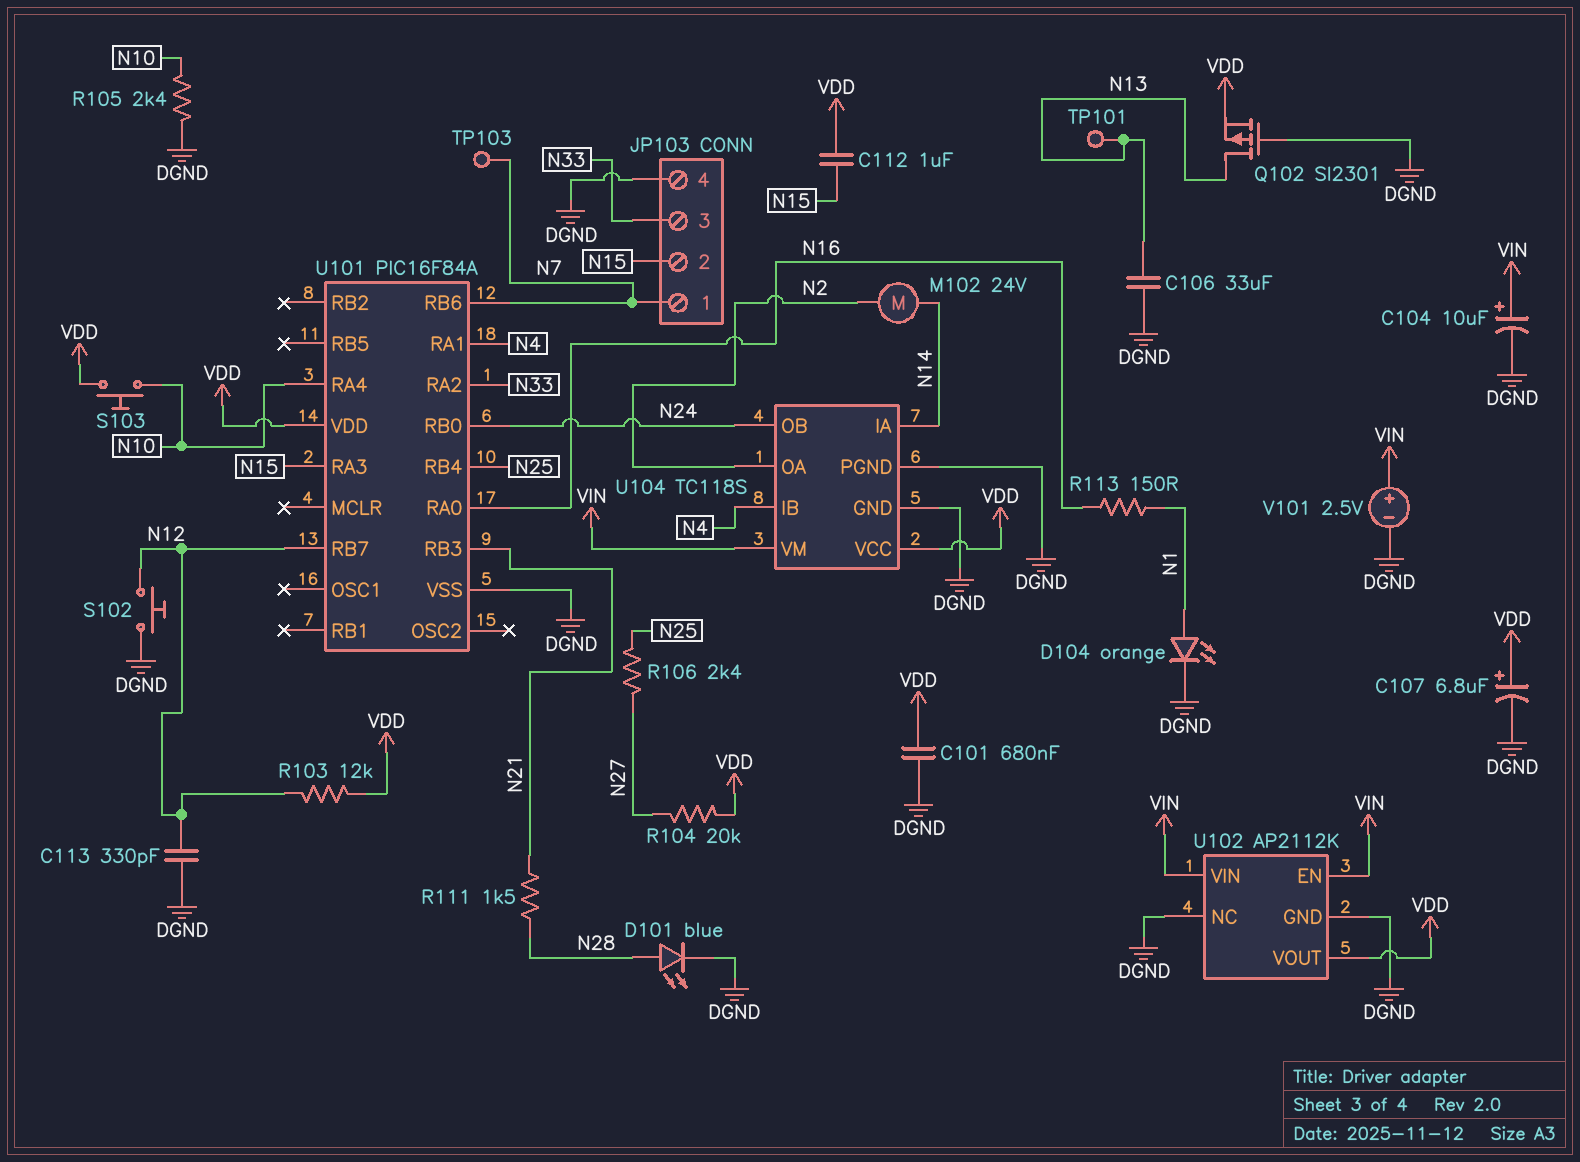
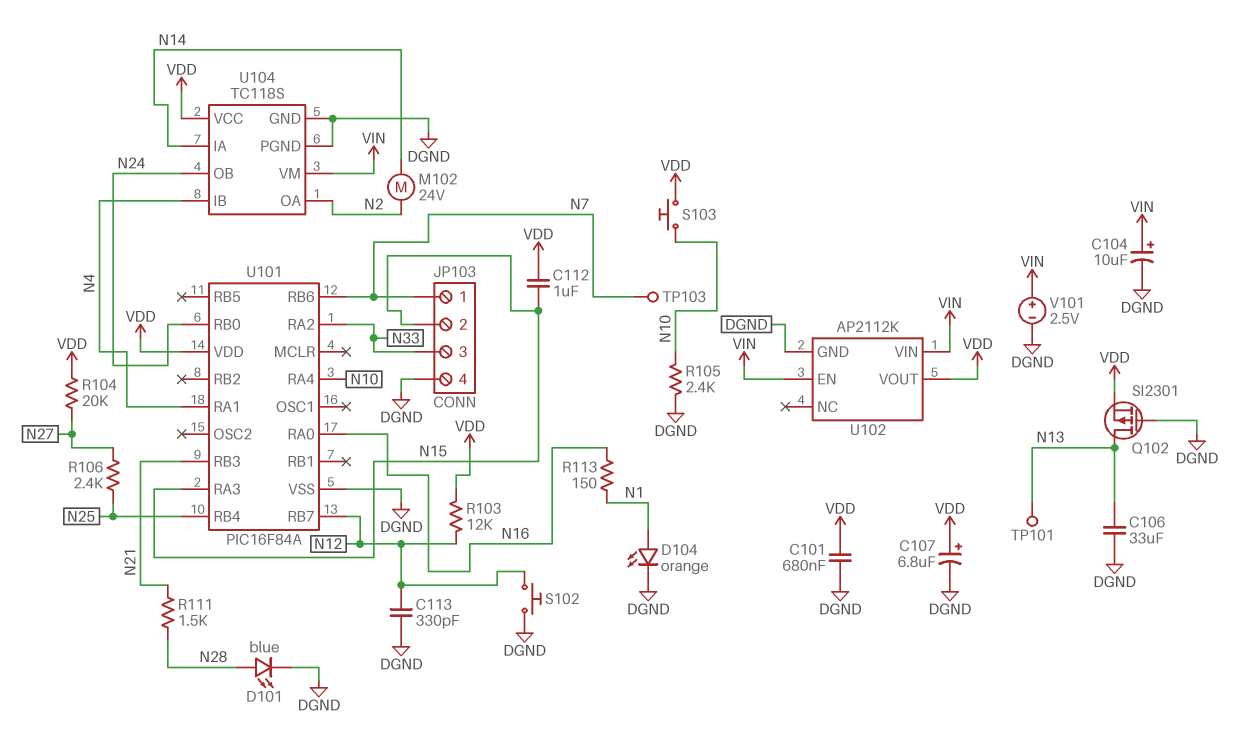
U102 pin NC: DGND -> none

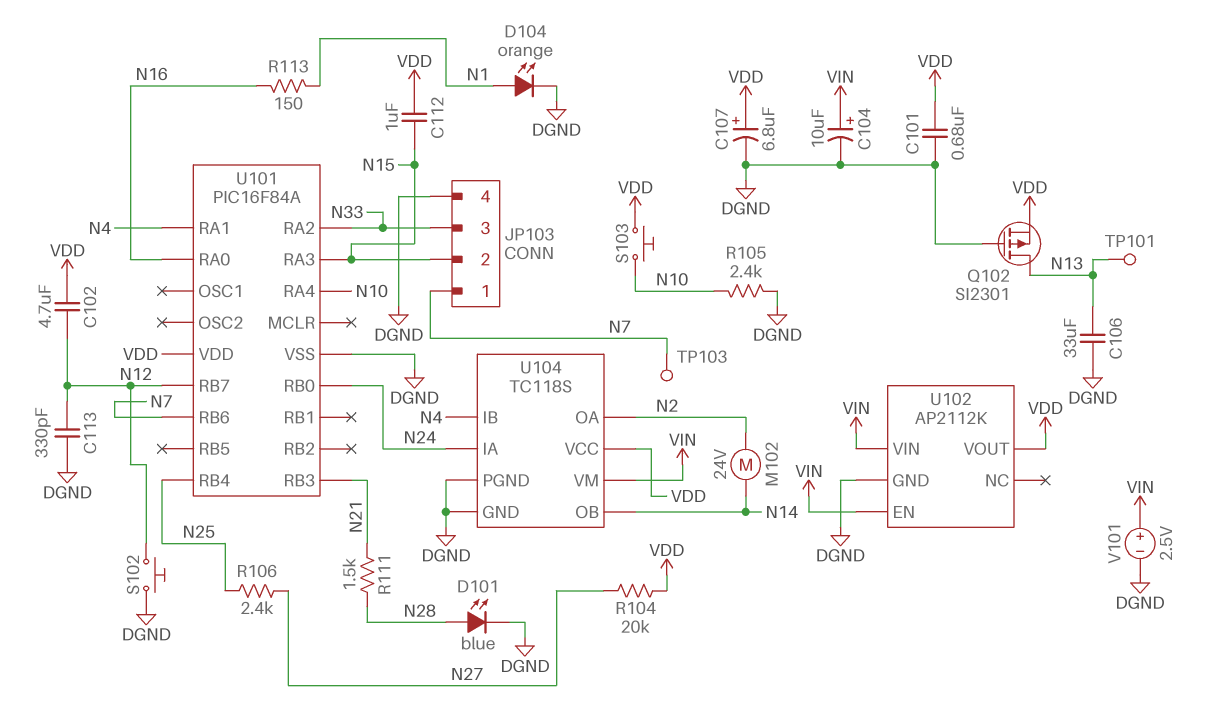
C102: none -> 4.7uF (N12, VDD)
R103: 12k (N12, VDD) -> none
U104 pin IA: N14 -> N24
U104 pin OB: N24 -> N14

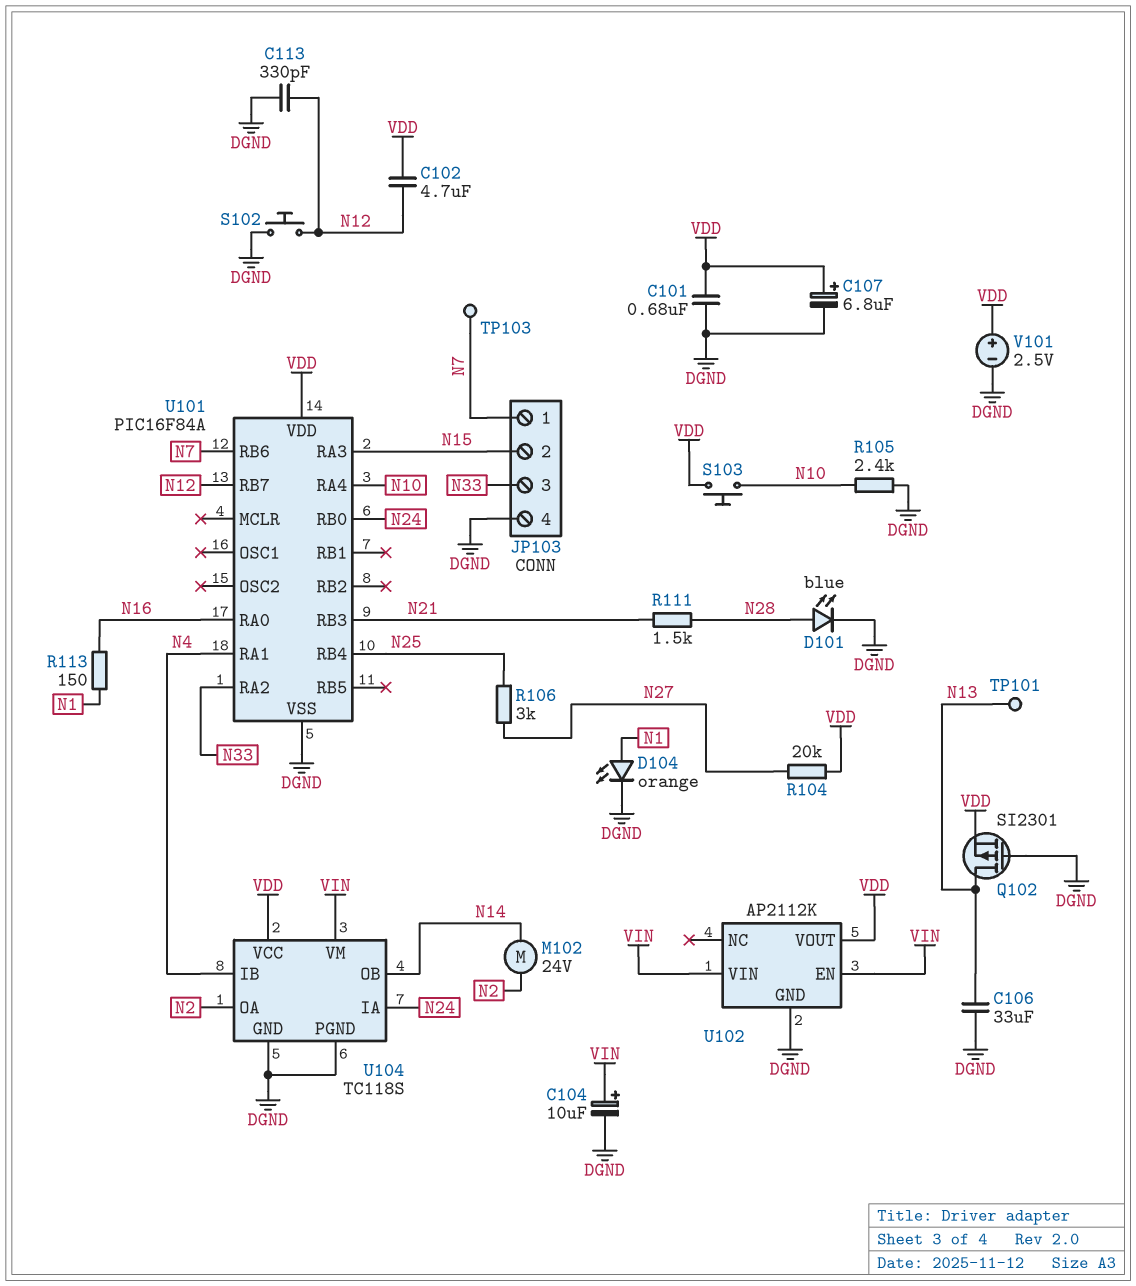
C112: 1uF (N15, VDD) -> none
R106: 2.4k (N25, N27) -> 3k (N25, N27)
V101: 2.5V (plus VIN, minus DGND) -> 2.5V (plus VDD, minus DGND)

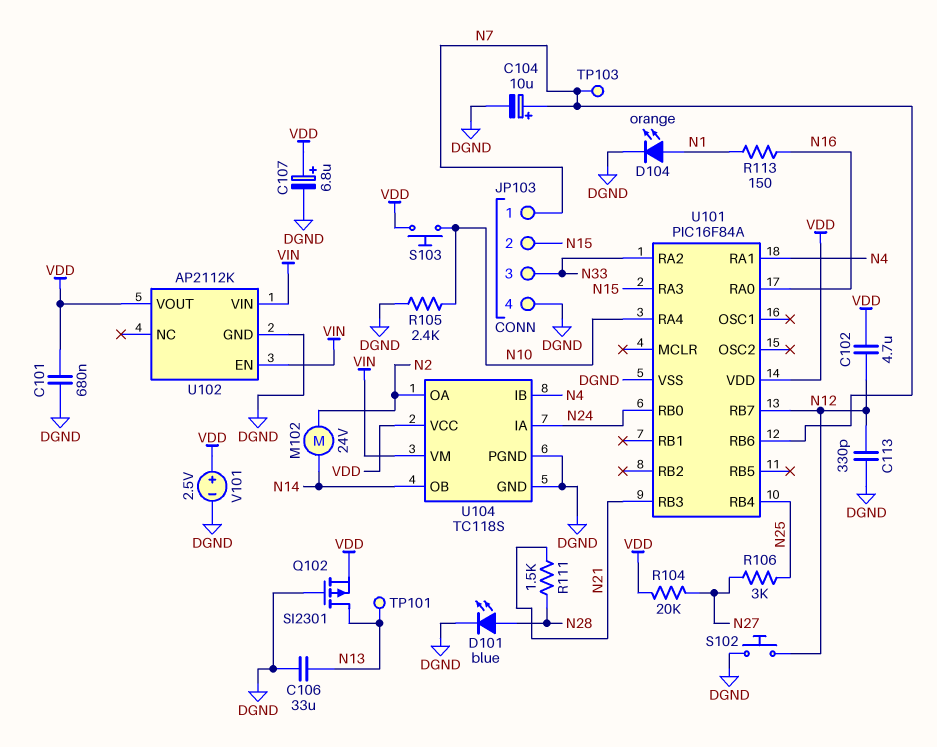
C104: 10uF (plus VIN, minus DGND) -> 10uF (plus N7, minus DGND)

